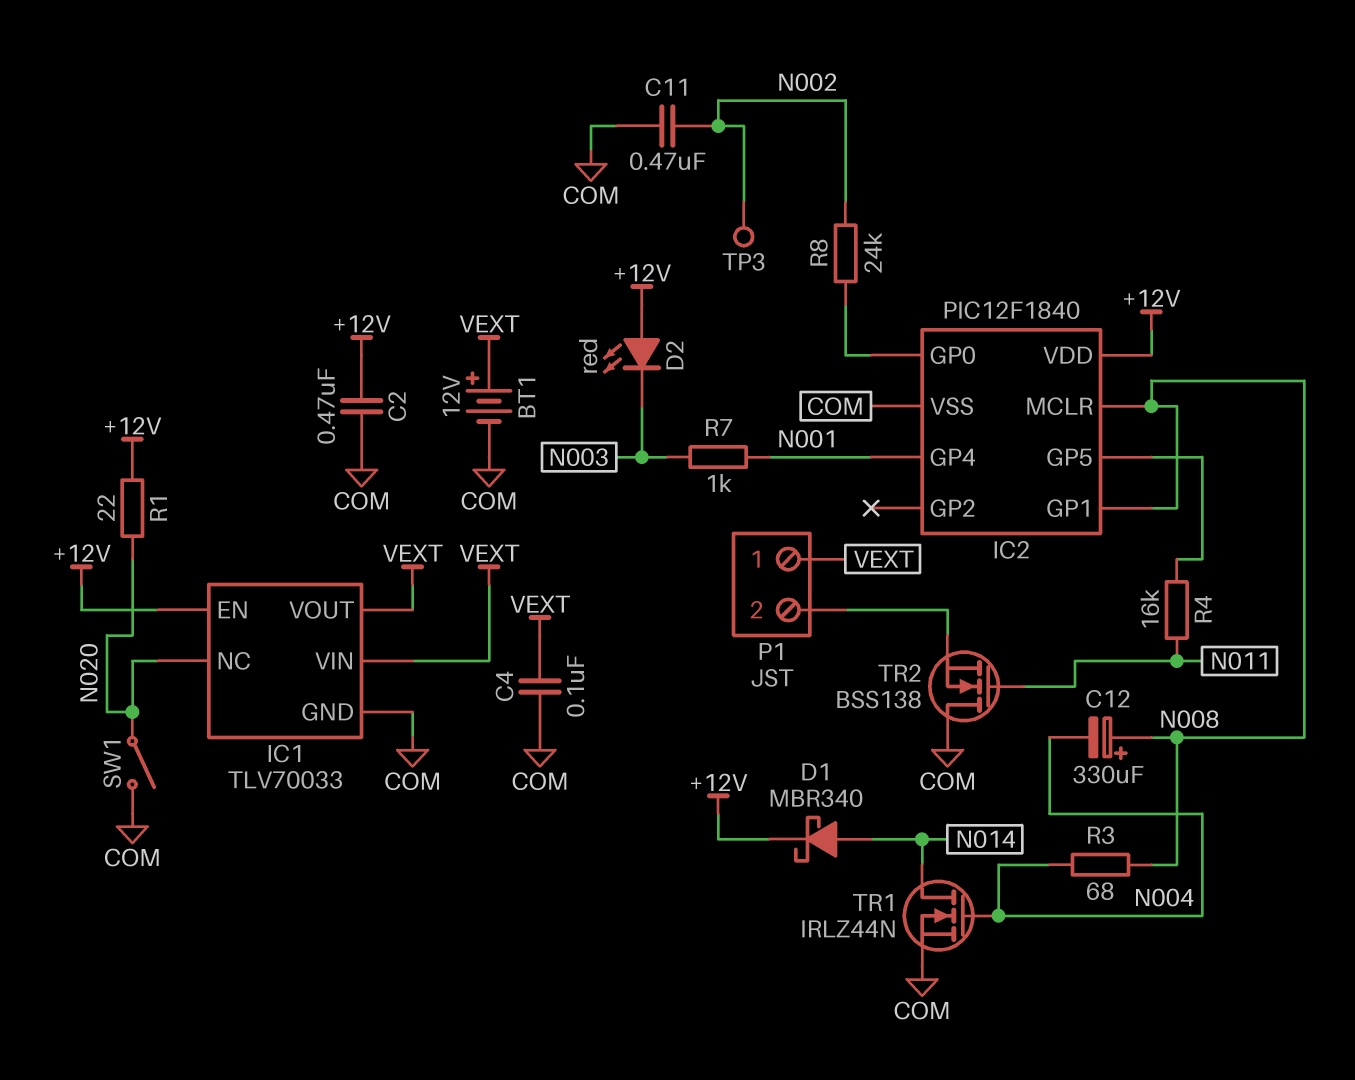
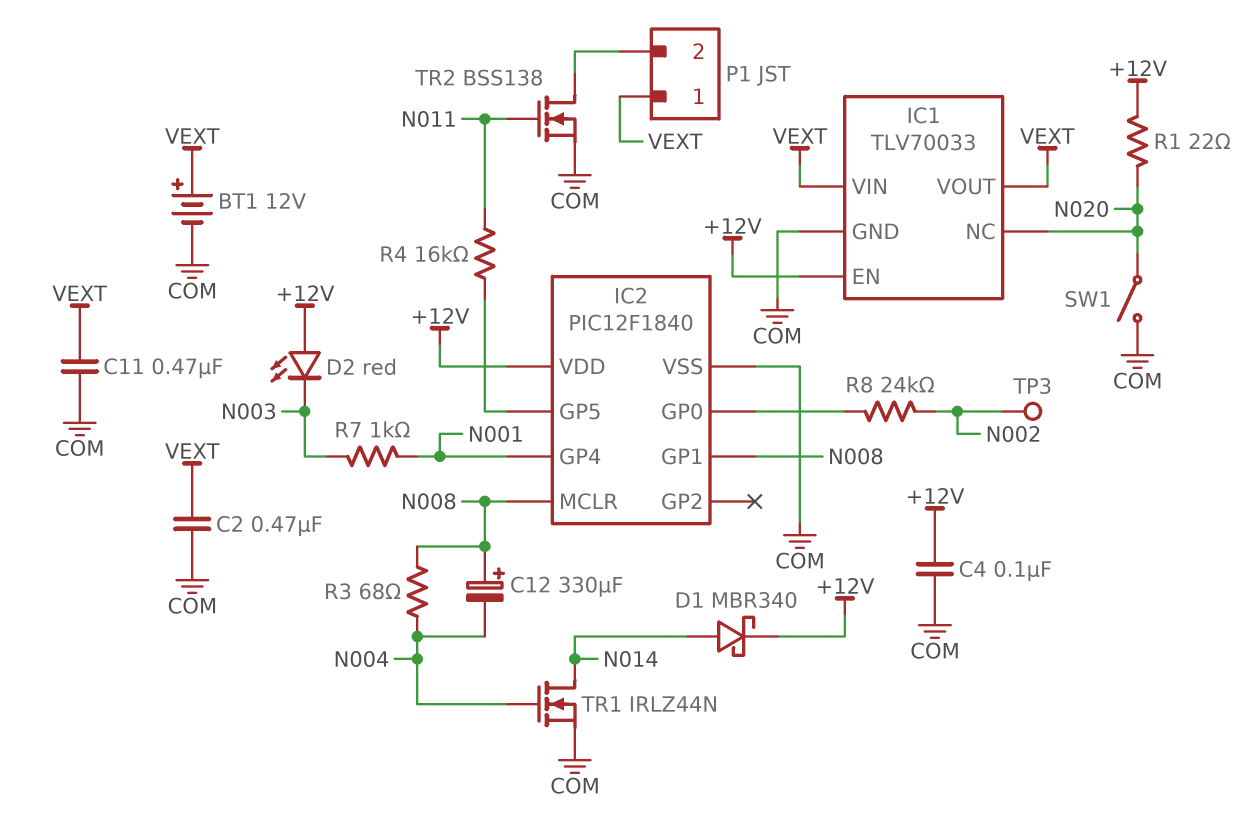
C2: 470nF (+12V, COM) -> 470nF (COM, VEXT)
C4: 100nF (COM, VEXT) -> 100nF (+12V, COM)
C11: 470nF (COM, N002) -> 470nF (COM, VEXT)
TR2: NMOS BSS138 (G N011, D COM, S P1/2) -> NMOS BSS138 (G N011, D P1/2, S COM)

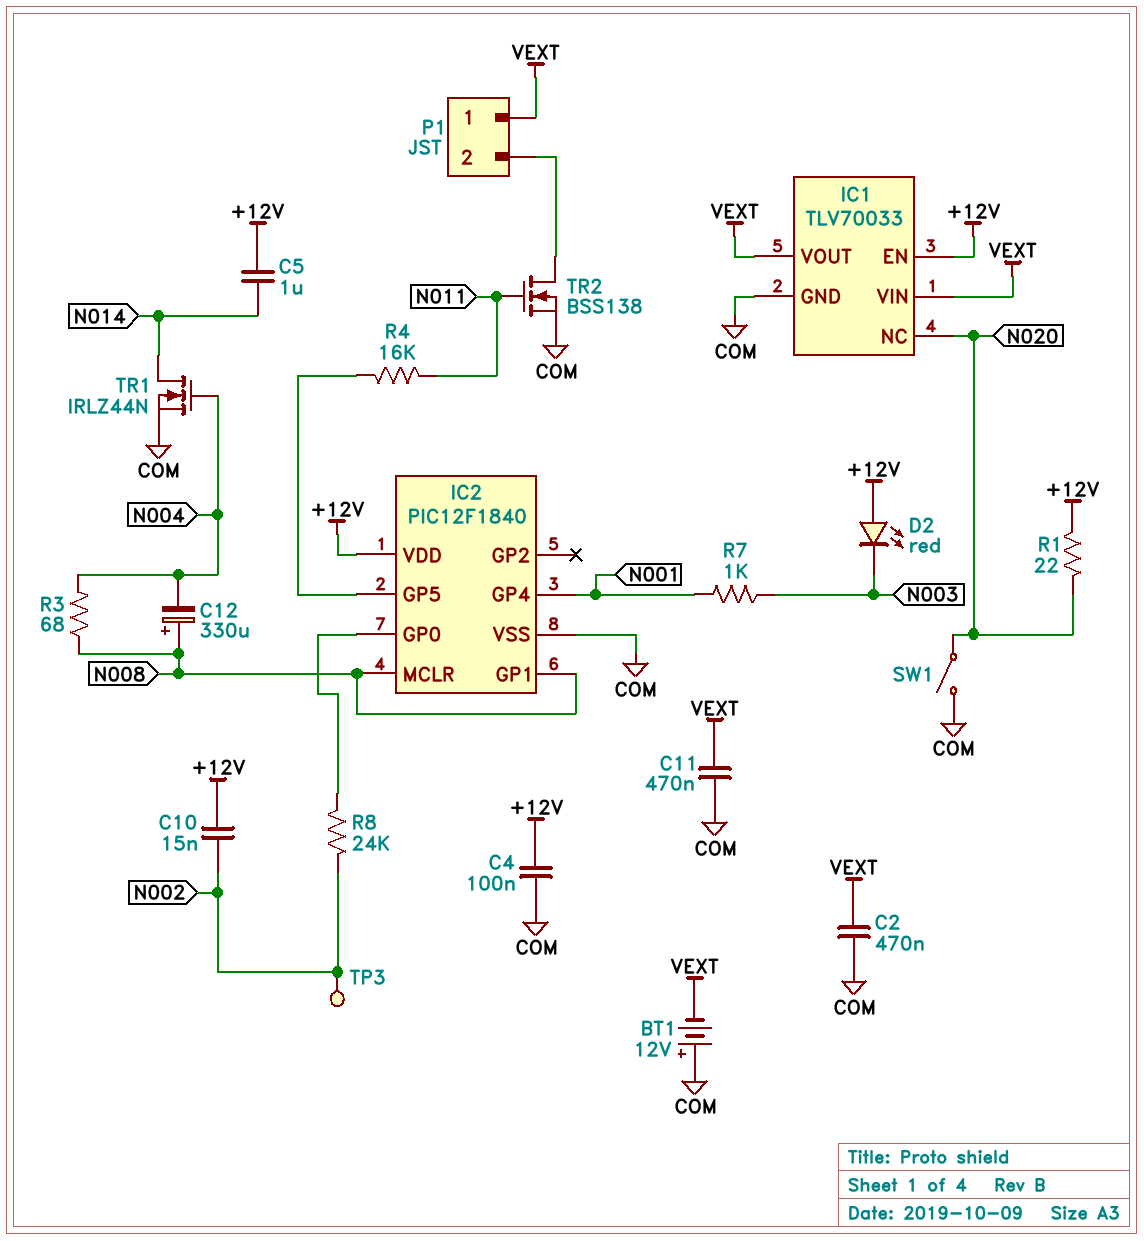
BT1: 12V (plus VEXT, minus COM) -> 12V (plus COM, minus VEXT)
C5: none -> 1uF (+12V, N014)
C10: none -> 15nF (+12V, N002)
D1: schottky MBR340 (A N014, K +12V) -> none

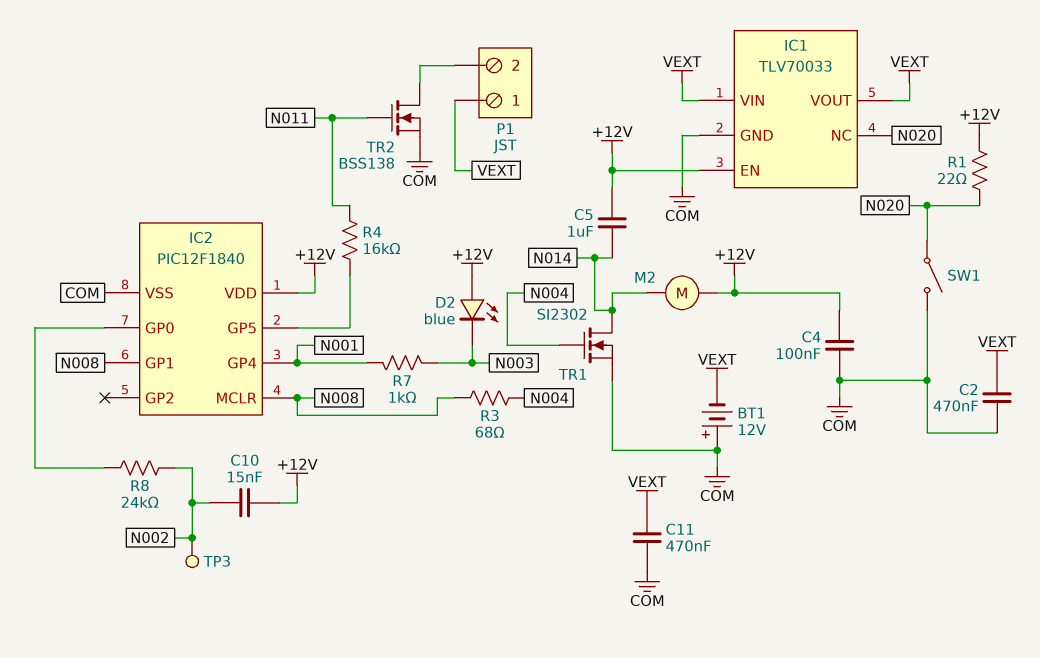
C12: 330uF (plus N008, minus N004) -> none
D2: LED red (A +12V, K N003) -> LED blue (A +12V, K N003)
M2: none -> motor (+12V, N014)
TR1: NMOS IRLZ44N (G N004, D N014, S COM) -> NMOS SI2302 (G N004, D N014, S COM)

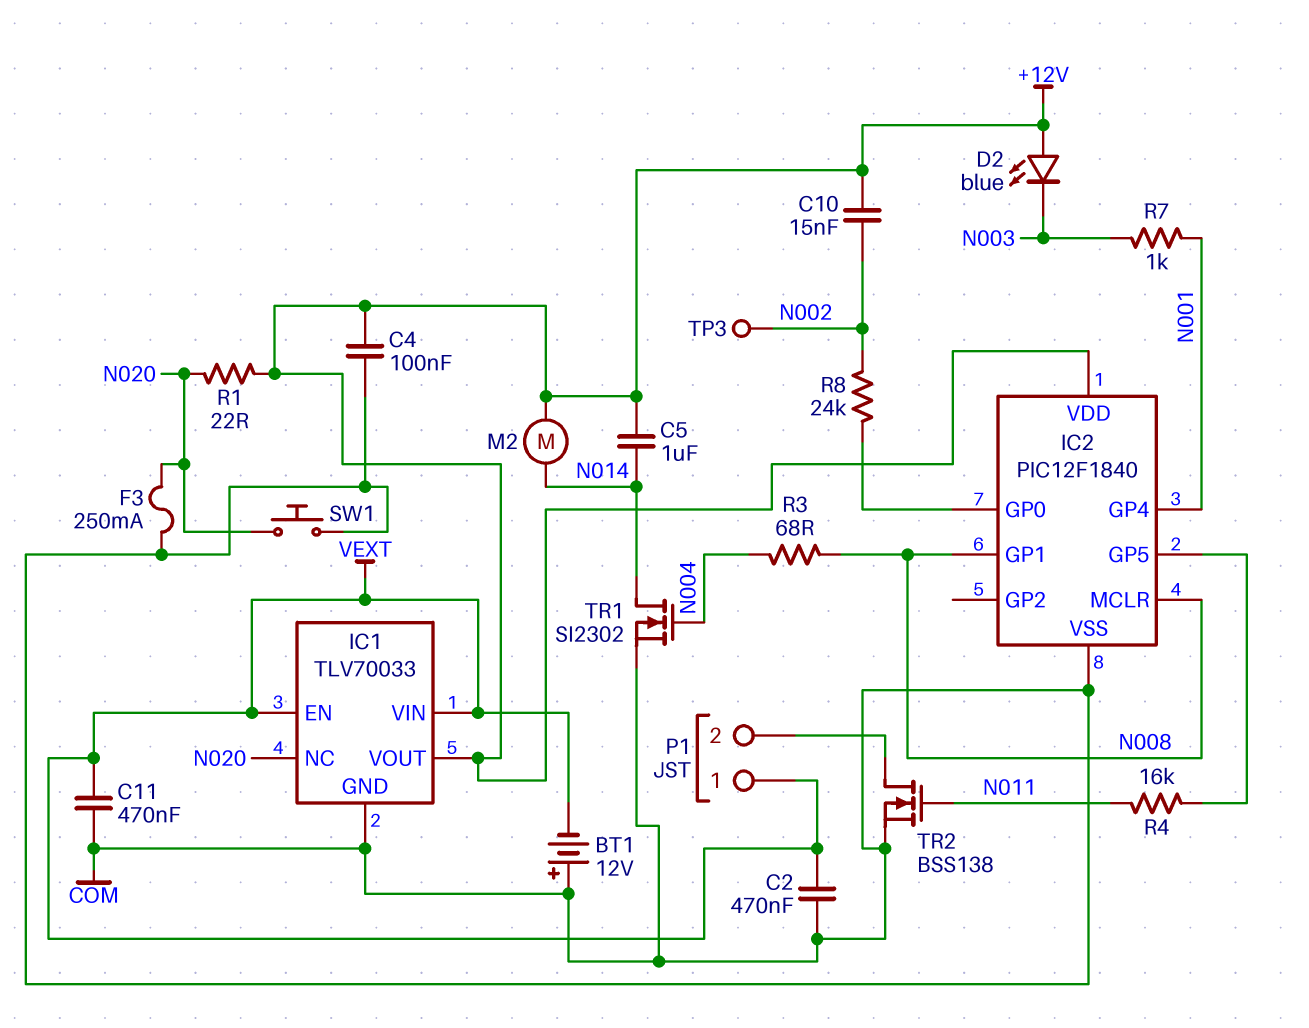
F3: none -> 250mA (COM, N020)
IC1 pin EN: +12V -> VEXT
IC1 pin VOUT: VEXT -> +12V
SW1: switch (COM, N020) -> button (COM, N020)

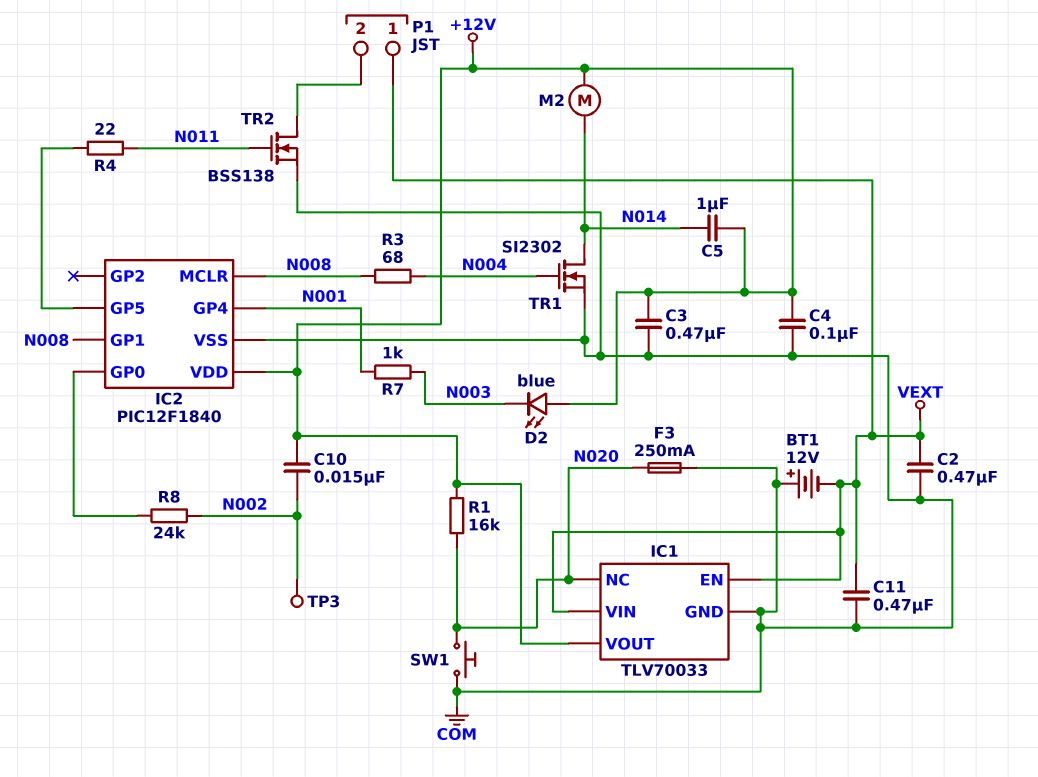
C3: none -> 470nF (+12V, COM)
R1: 22 (+12V, N020) -> 16k (+12V, N020)
R4: 16k (IC2/GP5, N011) -> 22 (IC2/GP5, N011)

